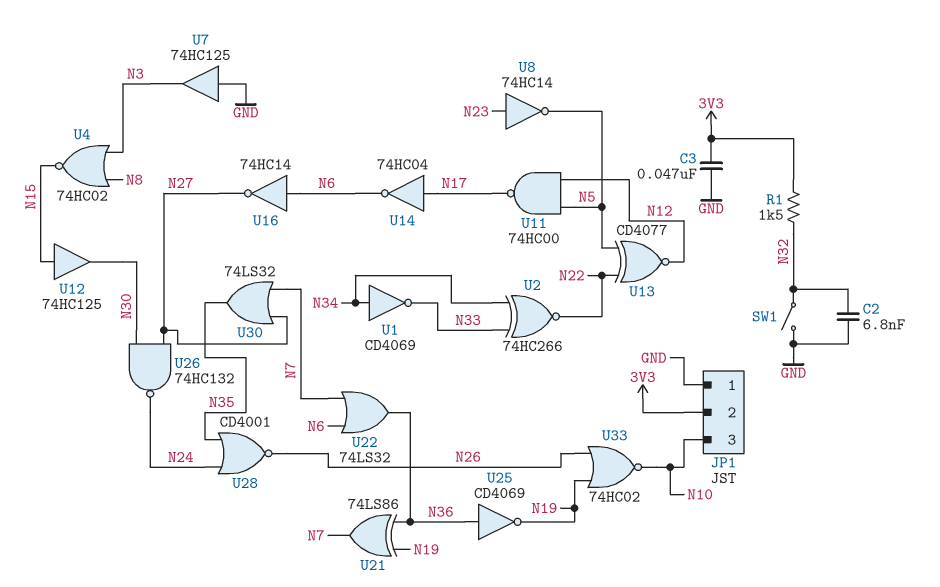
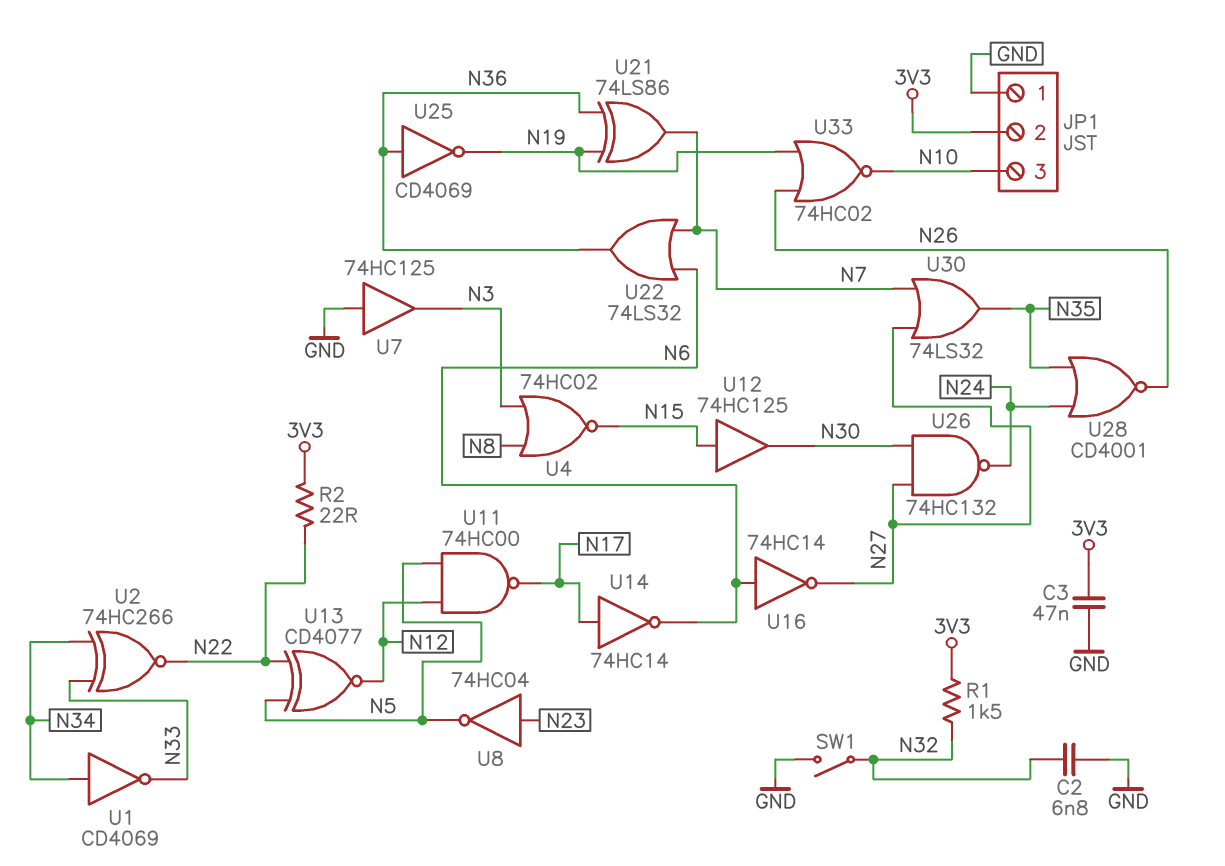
R2: none -> 22 (3V3, N22)
U8: NOT 74HC14 (in N23, out N5) -> NOT 74HC04 (in N23, out N5)
U14: NOT 74HC04 (in N17, out N6) -> NOT 74HC14 (in N17, out N6)

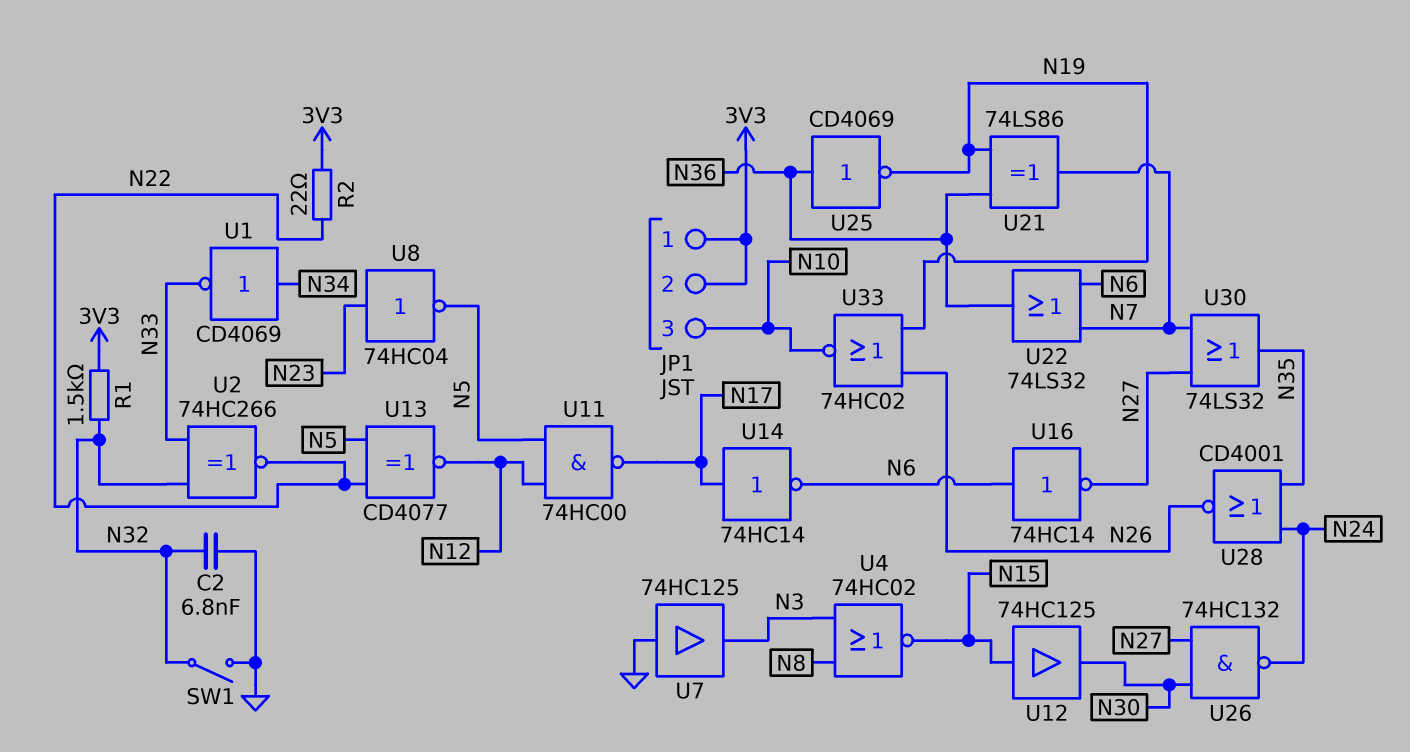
C3: 47nF (3V3, GND) -> none
JP1 pin 1: GND -> 3V3
U2: XNOR 74HC266 (in N33, in N34, out N22) -> XNOR 74HC266 (in N32, in N33, out N22)

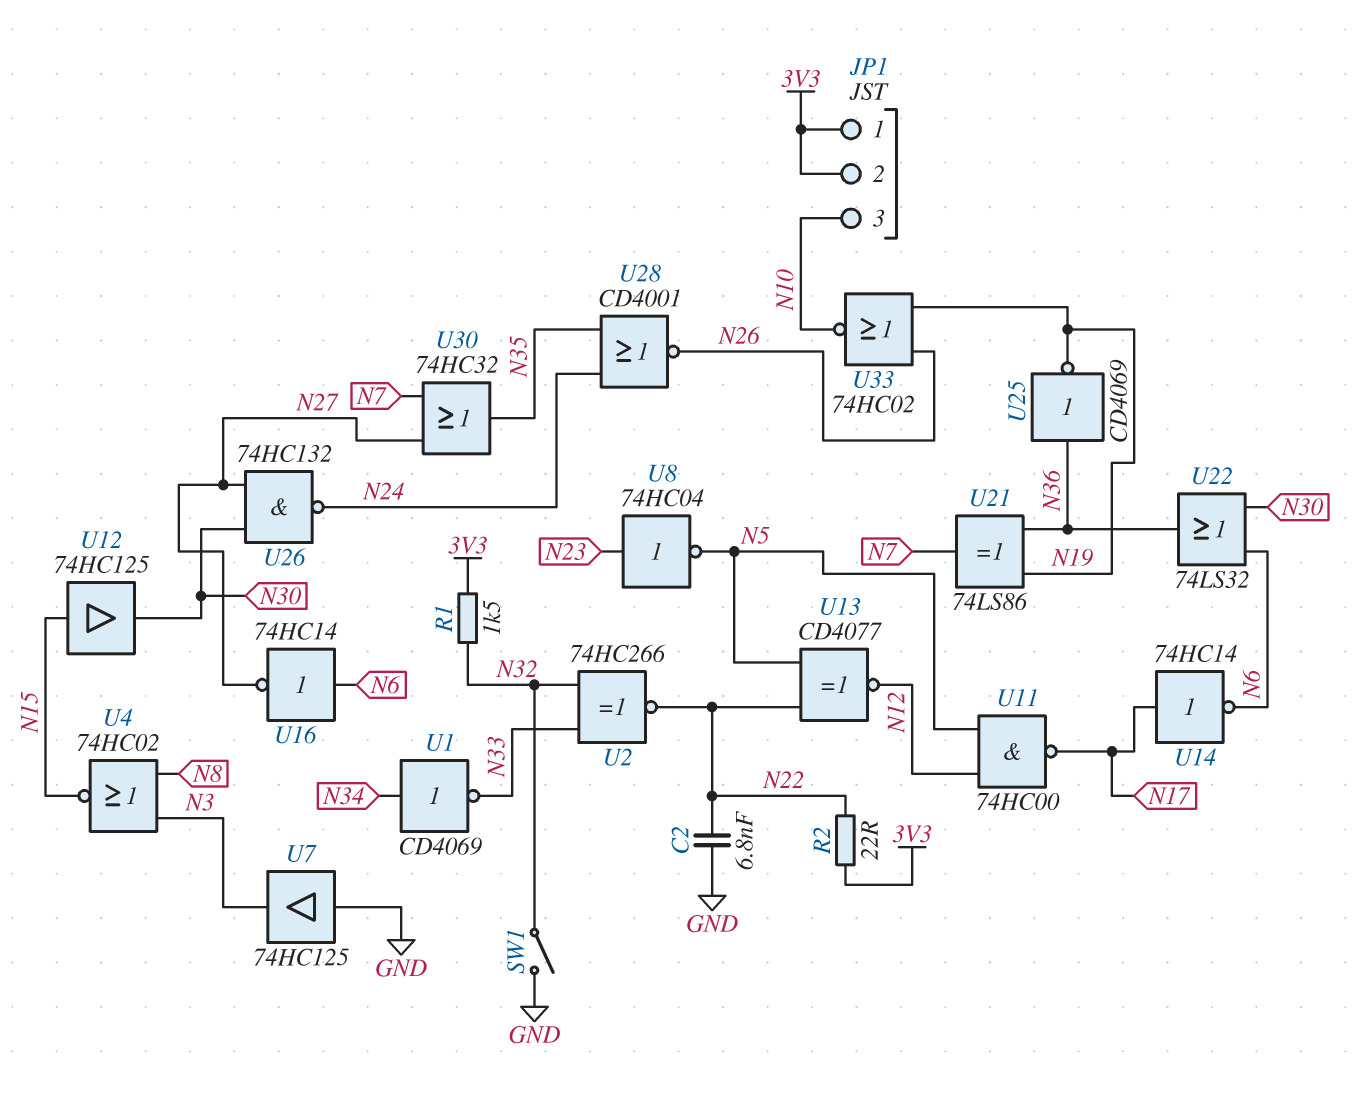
C2: 6.8nF (GND, N32) -> 6.8nF (GND, N22)
U22: OR 74LS32 (in N6, in N7, out N36) -> OR 74LS32 (in N6, in N30, out N36)
U30: OR 74LS32 (in N7, in N27, out N35) -> OR 74HC32 (in N7, in N27, out N35)

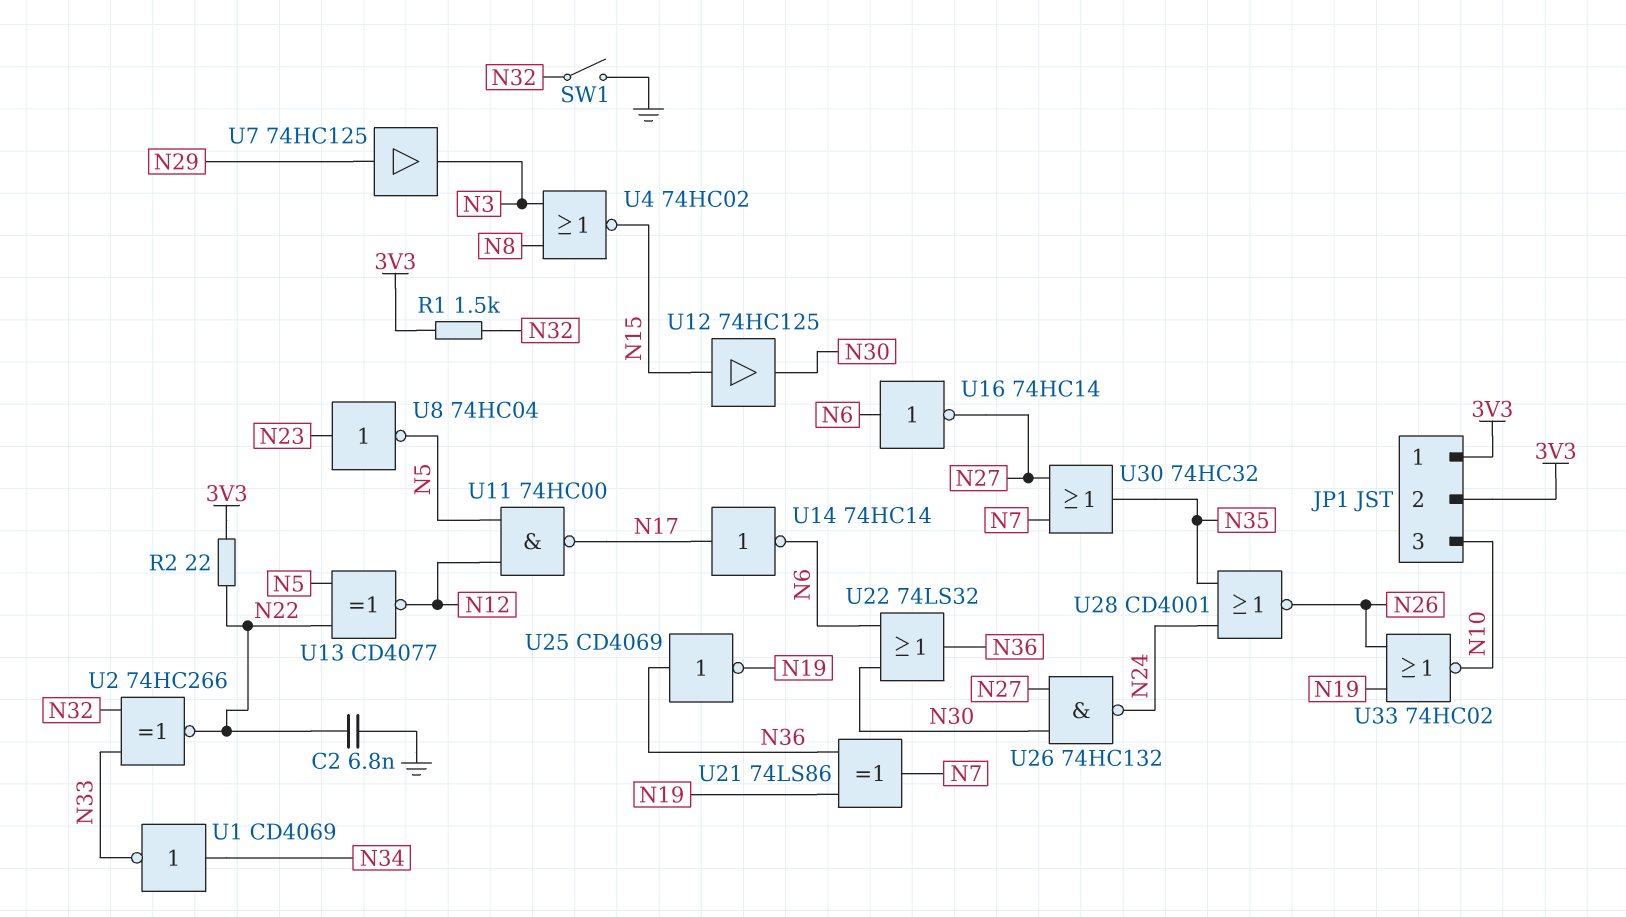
U7: buffer 74HC125 (in GND, out N3) -> buffer 74HC125 (in N29, out N3)

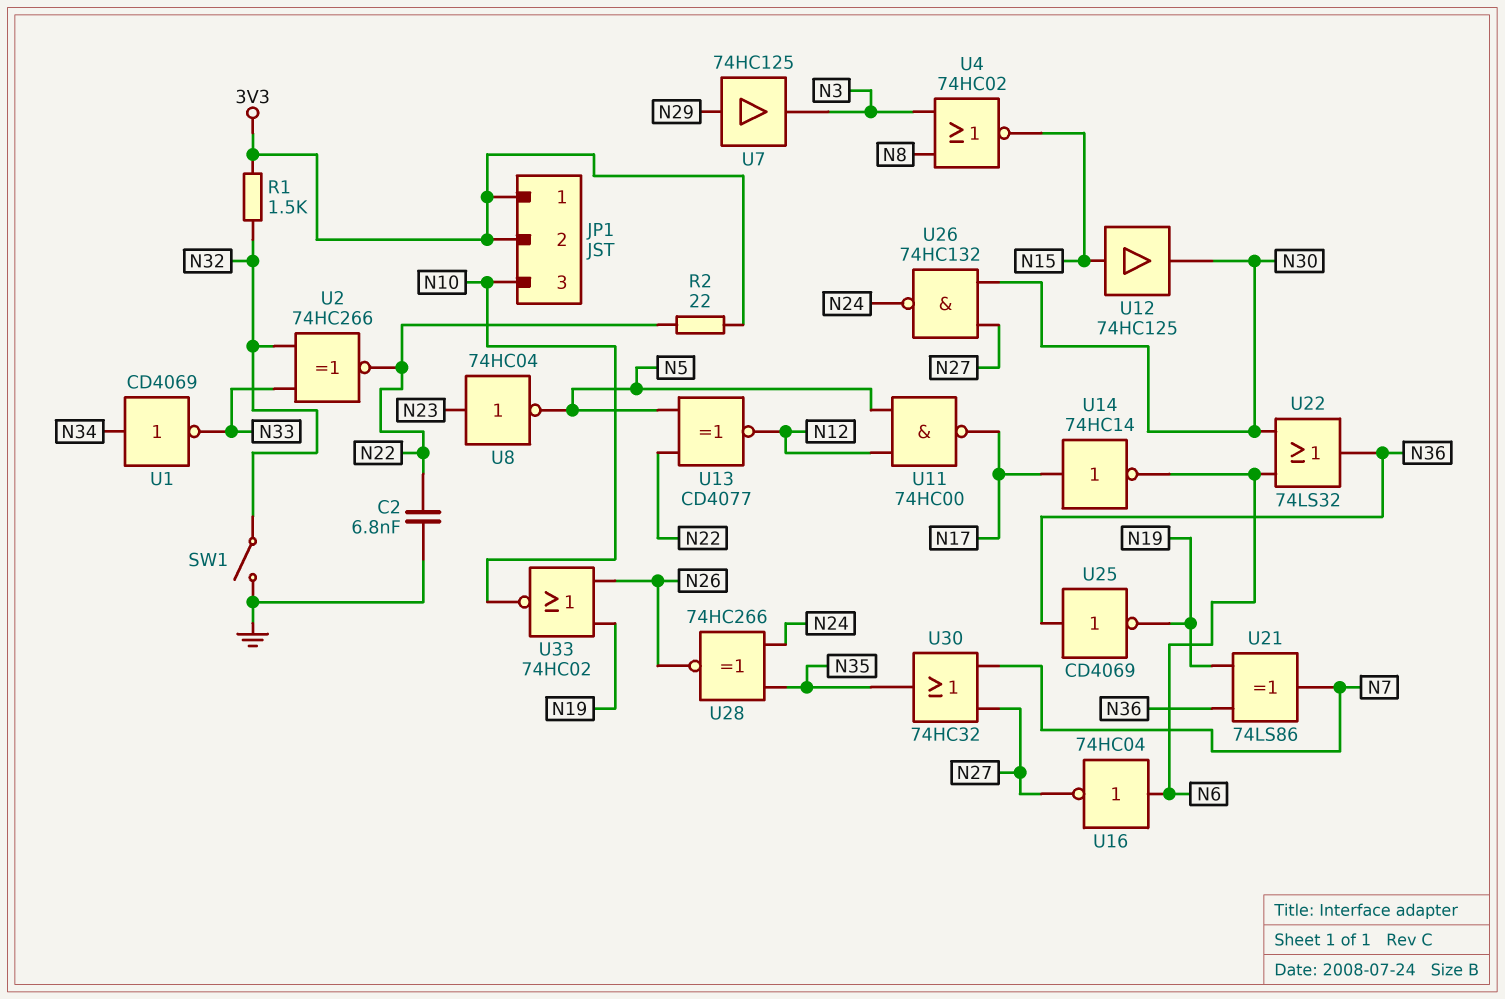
U16: NOT 74HC14 (in N6, out N27) -> NOT 74HC04 (in N6, out N27)
U28: NOR CD4001 (in N24, in N35, out N26) -> XNOR 74HC266 (in N24, in N35, out N26)

